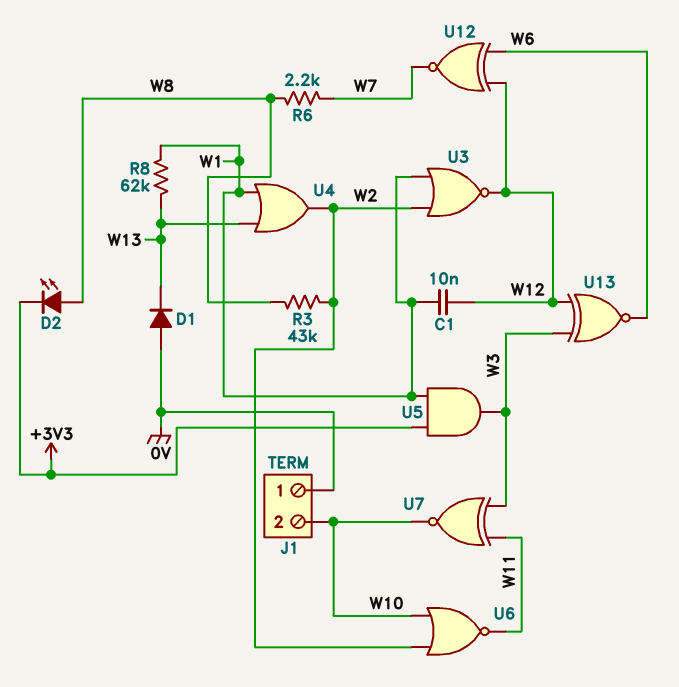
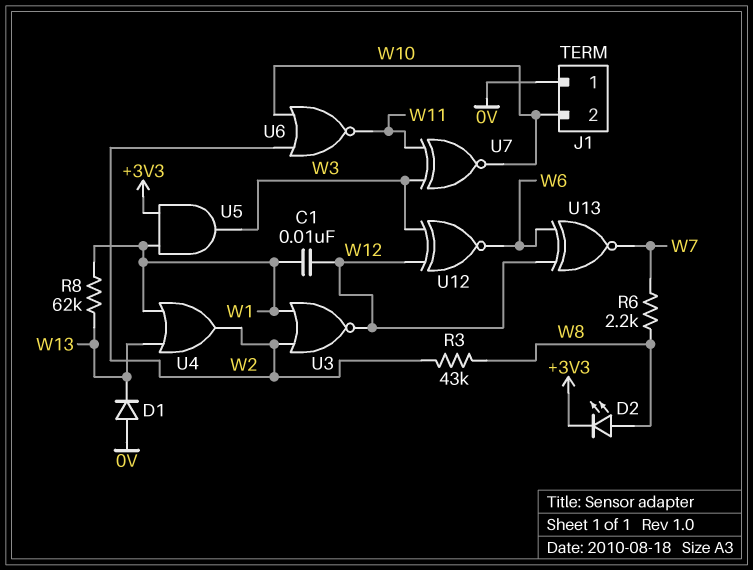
U12: XNOR (in W6, in W12, out W7) -> XNOR (in W3, in W12, out W6)
U13: XNOR (in W3, in W12, out W6) -> XNOR (in W6, in W12, out W7)

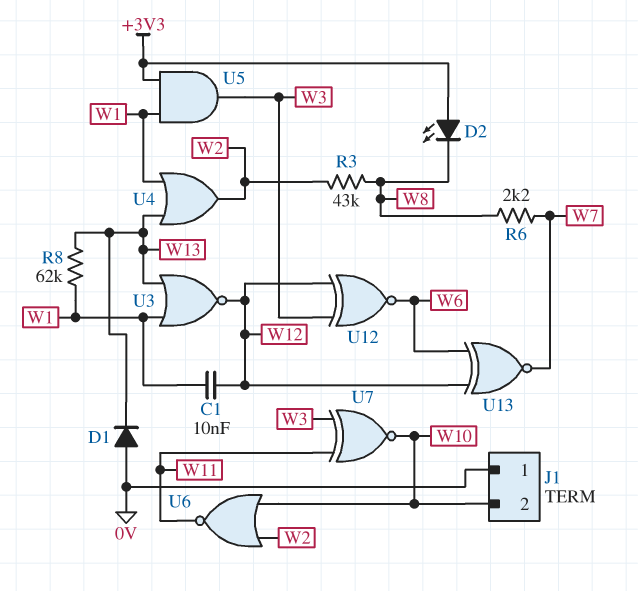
D2: LED (A W8, K +3V3) -> LED (A +3V3, K W8)
U3: NOR (in W1, in W2, out W12) -> NOR (in W1, in W13, out W12)

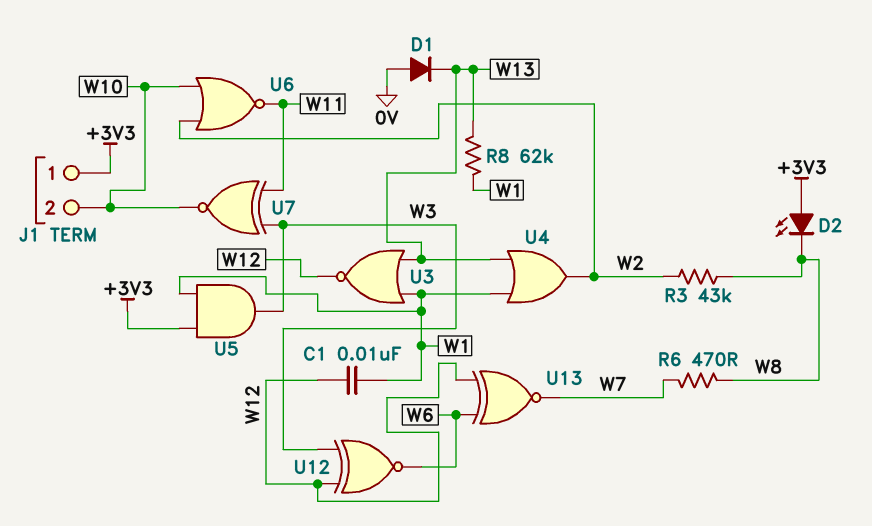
J1 pin 1: 0V -> +3V3
R6: 2.2k (W7, W8) -> 470 (W7, W8)

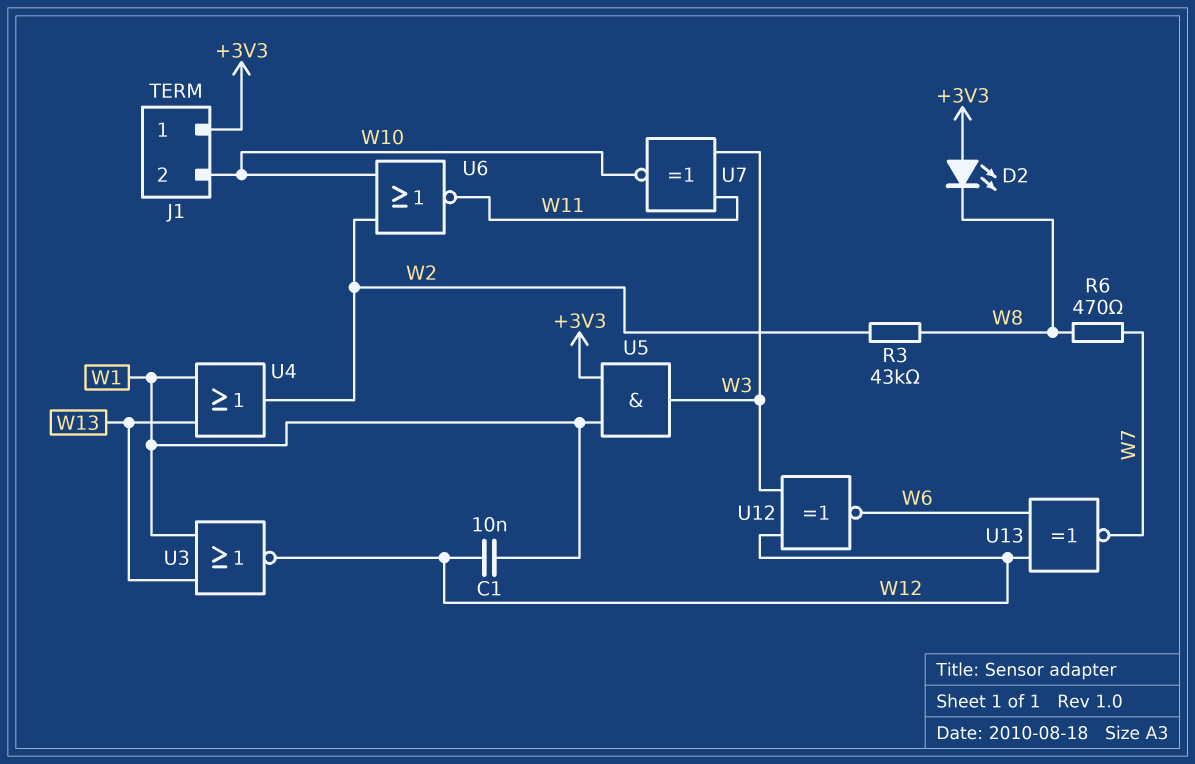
D1: diode (A 0V, K W13) -> none
R8: 62k (W1, W13) -> none

